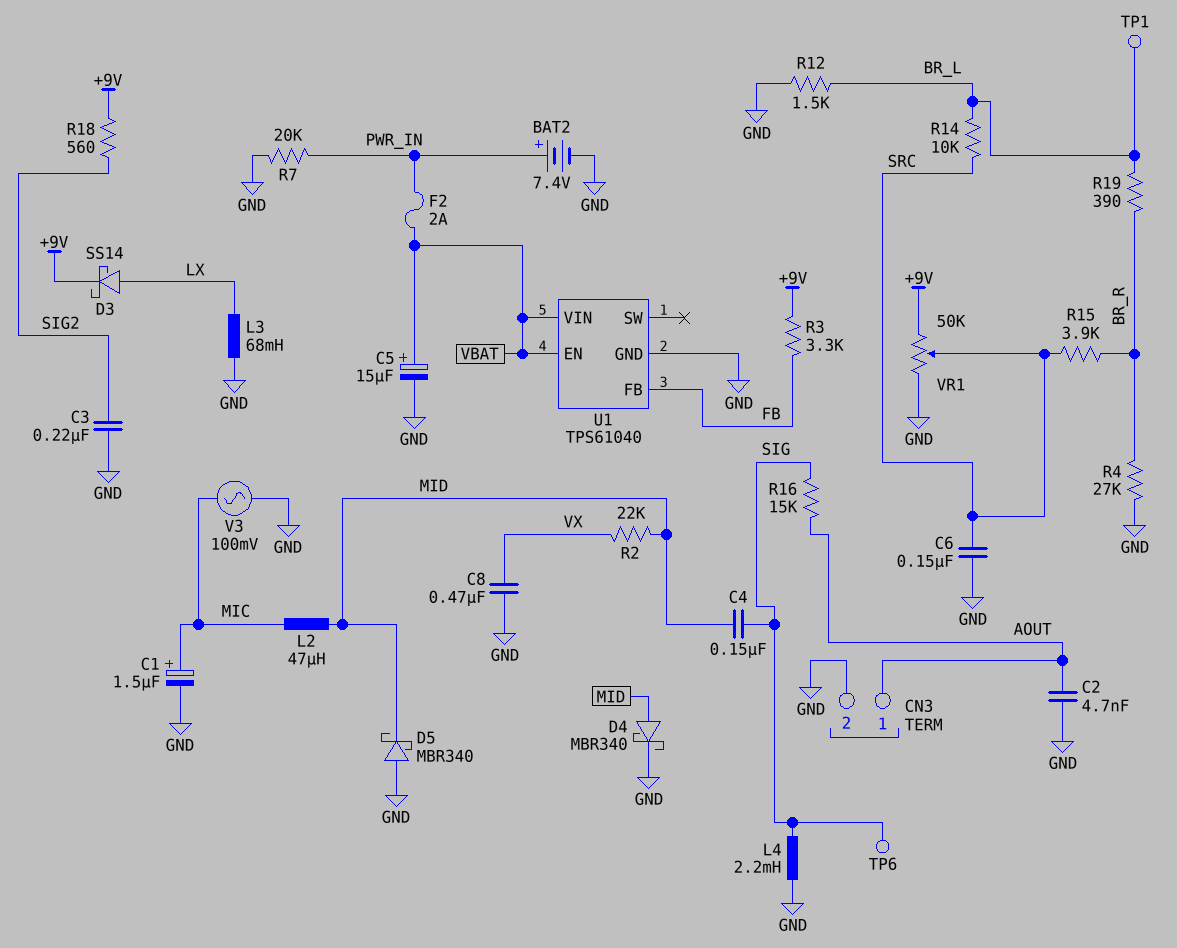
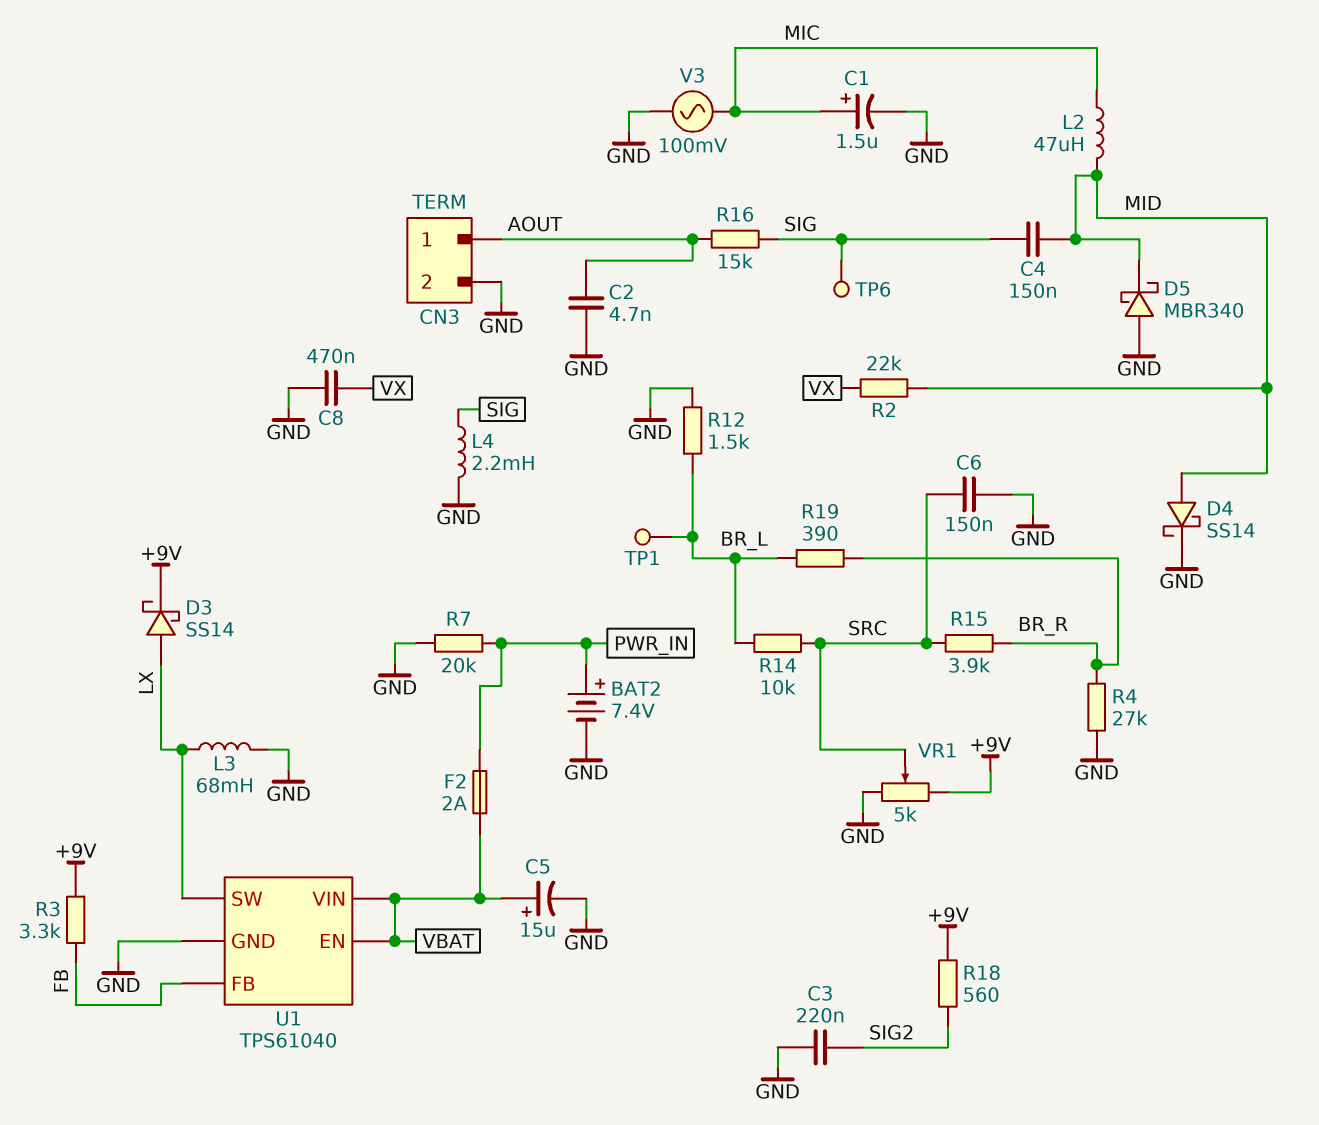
D4: schottky MBR340 (A MID, K GND) -> schottky SS14 (A MID, K GND)
U1 pin SW: none -> LX
VR1: 50k (+9V, GND, wiper SRC) -> 5k (+9V, GND, wiper SRC)

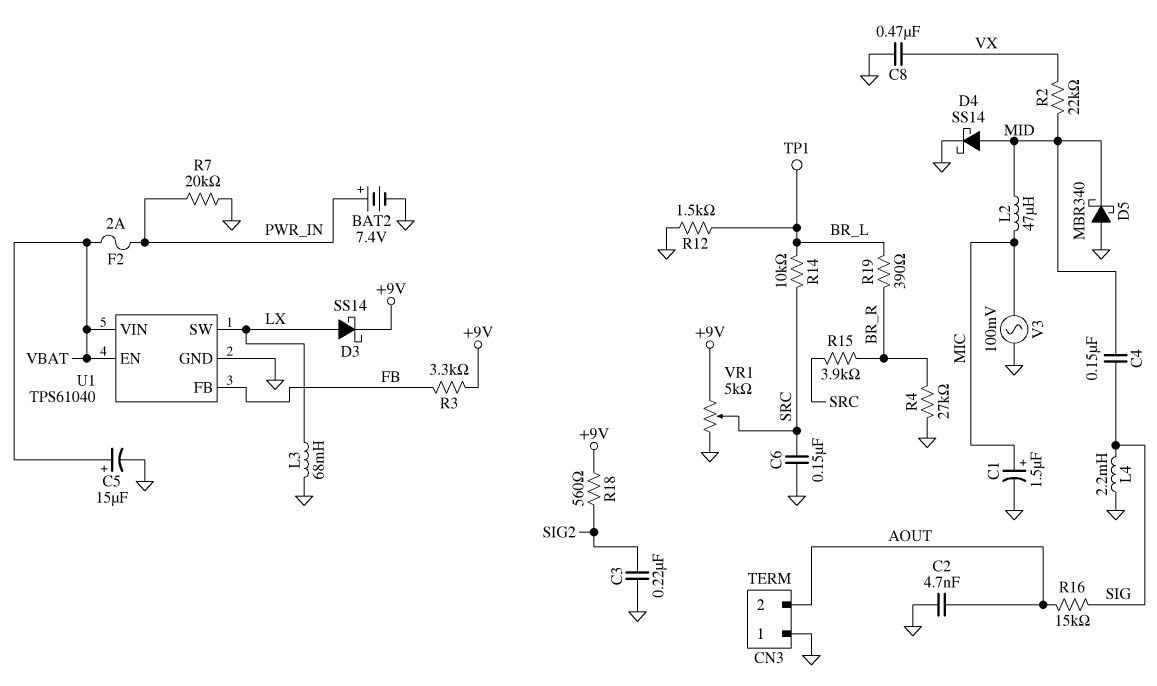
CN3 pin 1: AOUT -> GND
CN3 pin 2: GND -> AOUT
TP6: test point (SIG) -> none

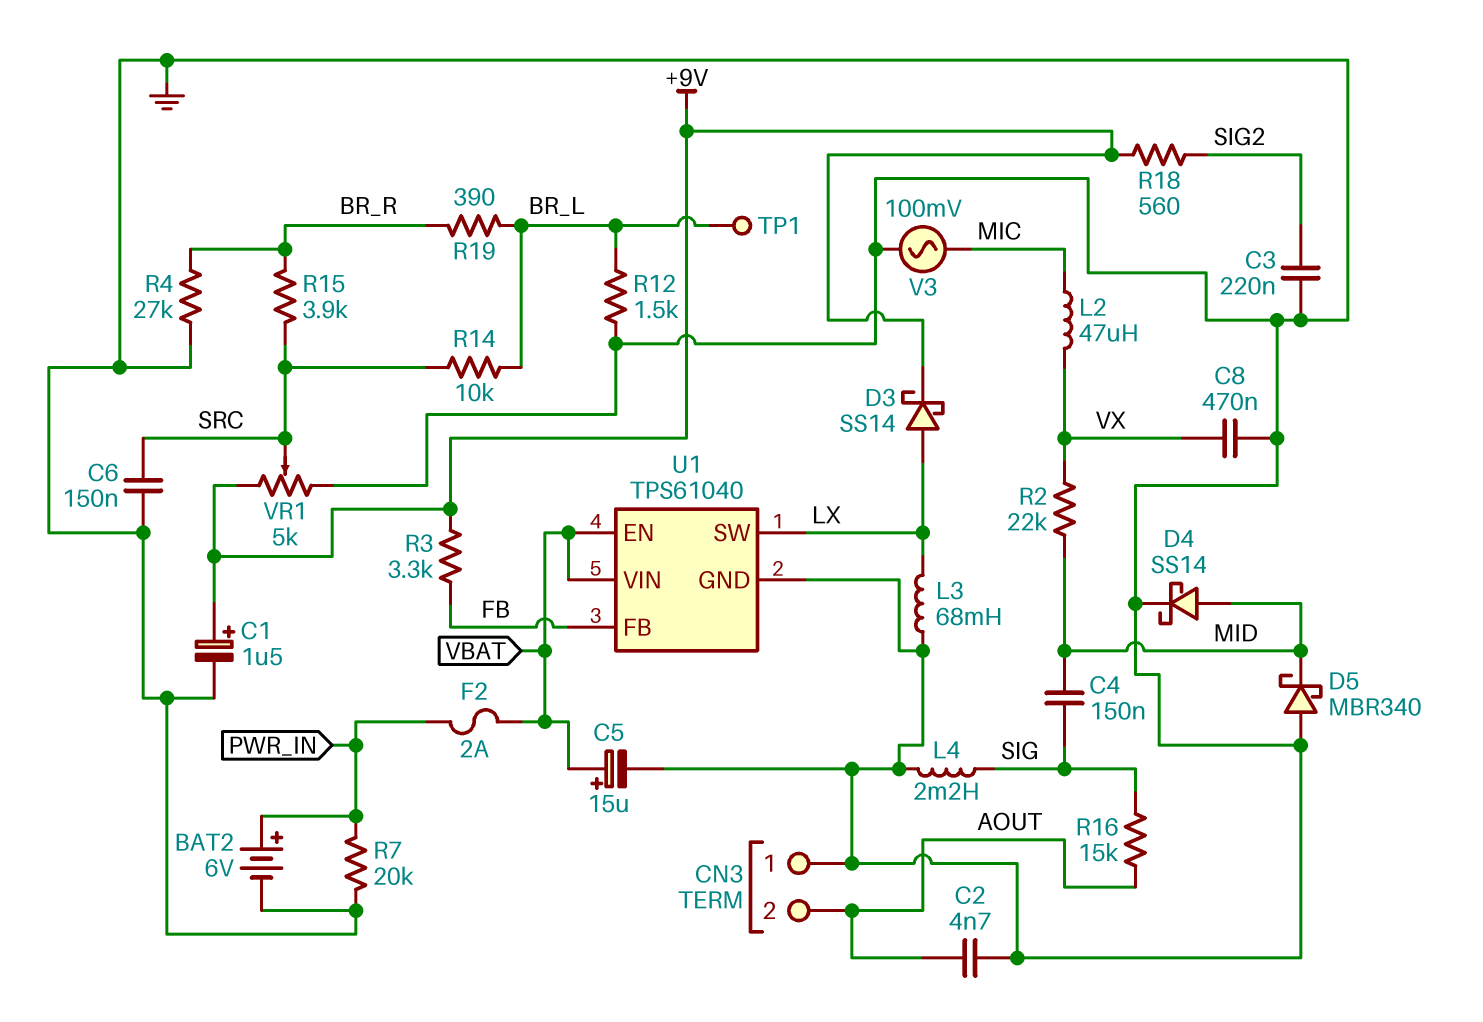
BAT2: 7.4V (plus PWR_IN, minus GND) -> 6V (plus PWR_IN, minus GND)
C1: 1.5uF (plus MIC, minus GND) -> 1.5uF (plus +9V, minus GND)
L2: 47uH (MIC, MID) -> 47uH (MIC, VX)

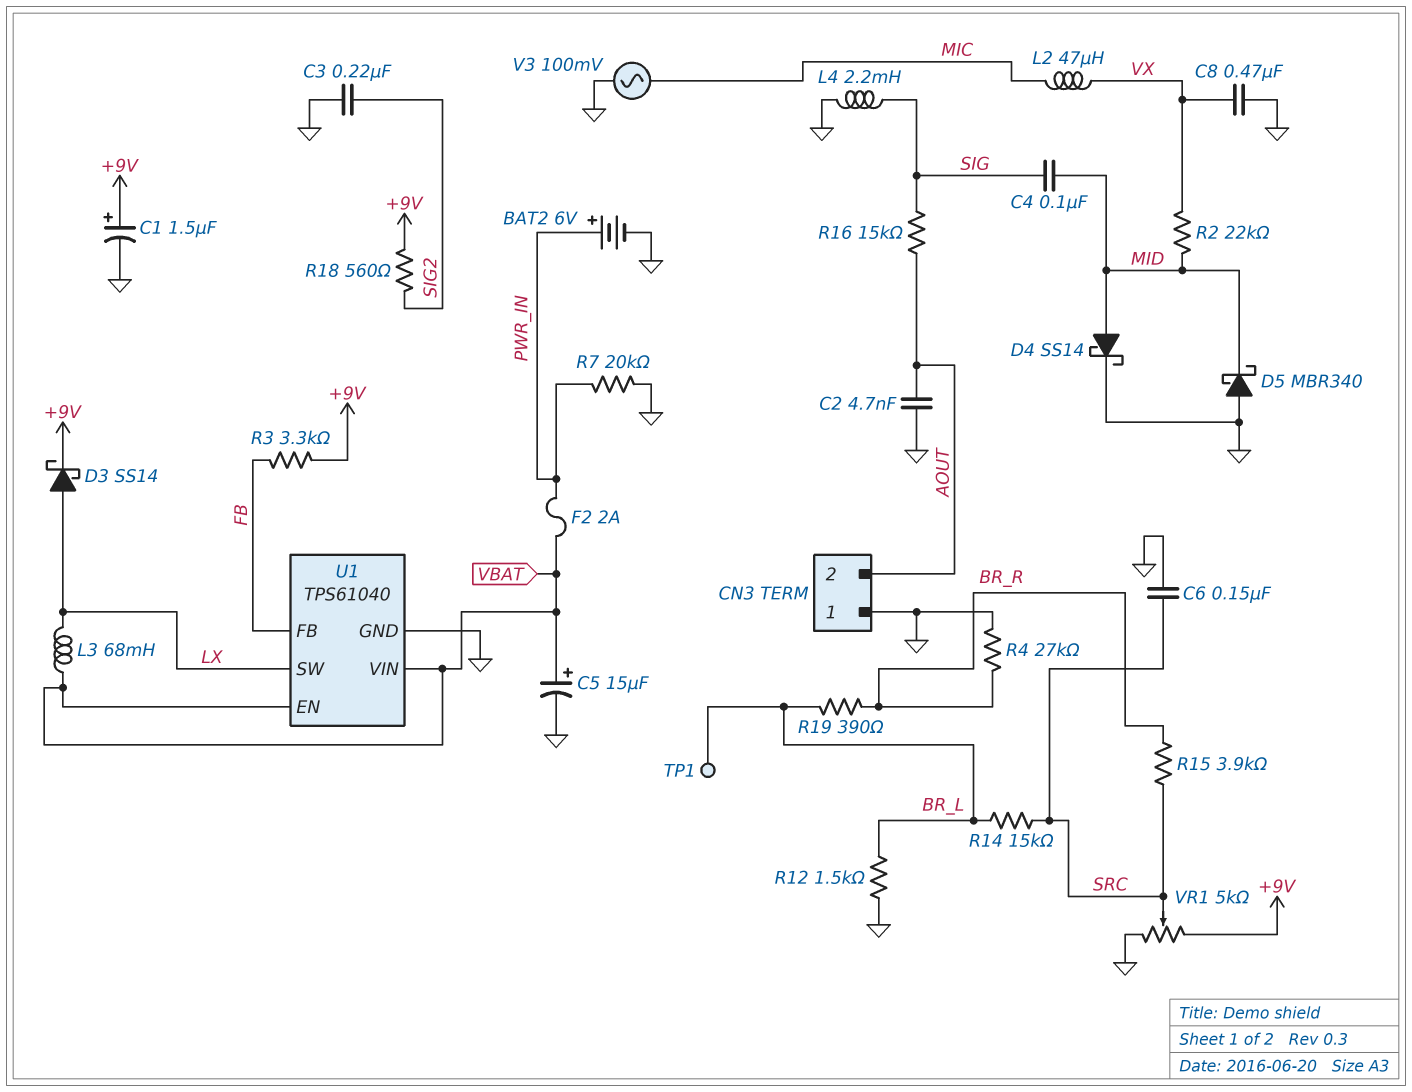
C4: 150nF (MID, SIG) -> 100nF (MID, SIG)
L3: 68mH (GND, LX) -> 68mH (LX, VBAT)
R14: 10k (BR_L, SRC) -> 15k (BR_L, SRC)

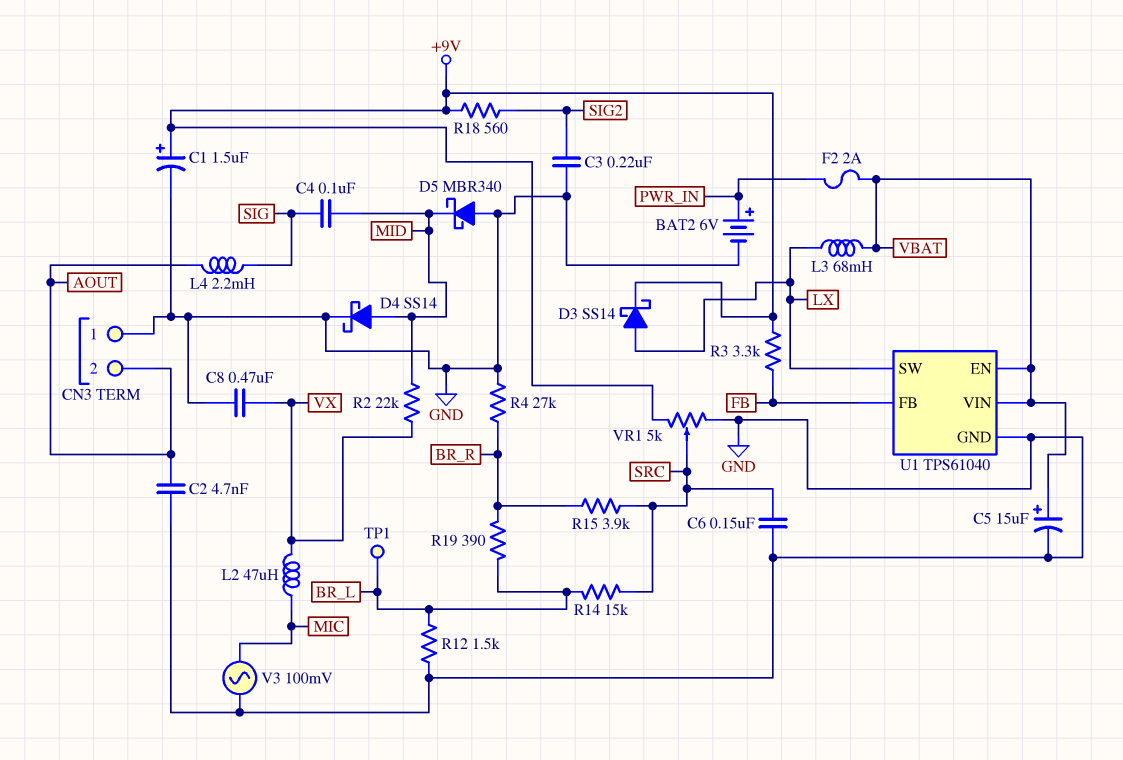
L4: 2.2mH (GND, SIG) -> 2.2mH (AOUT, SIG)
R7: 20k (GND, PWR_IN) -> none
R16: 15k (AOUT, SIG) -> none

